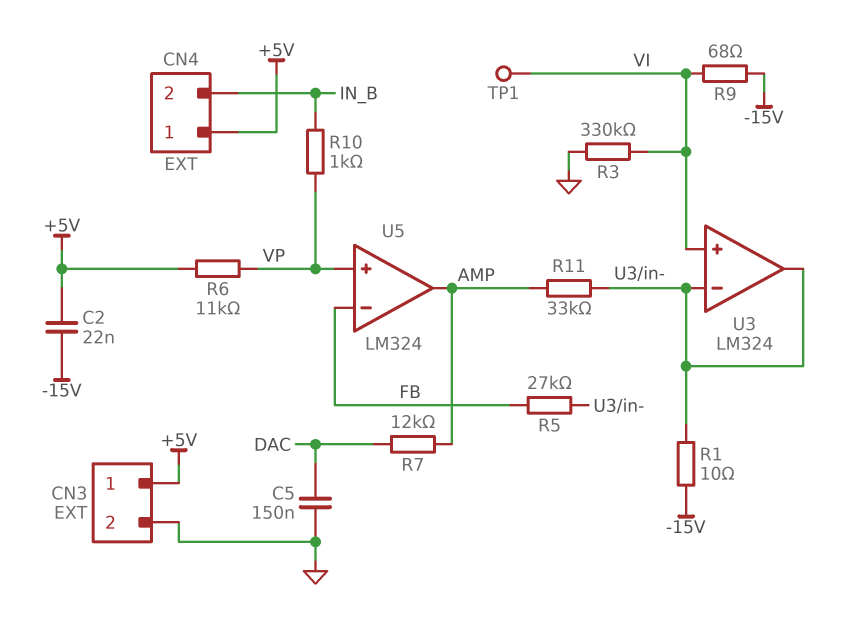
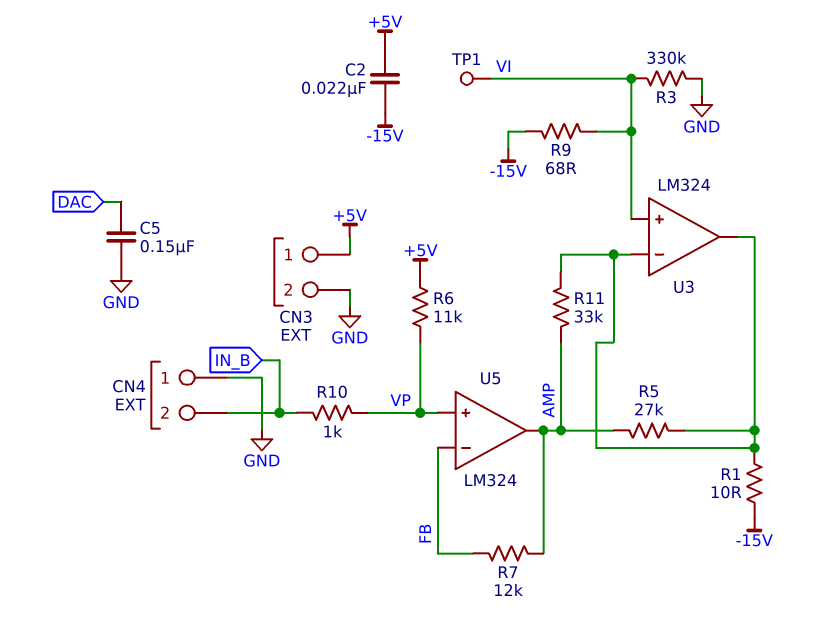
CN4 pin 1: +5V -> GND
R5: 27k (FB, U3/in-) -> 27k (AMP, U3/in-)
R7: 12k (AMP, DAC) -> 12k (AMP, FB)

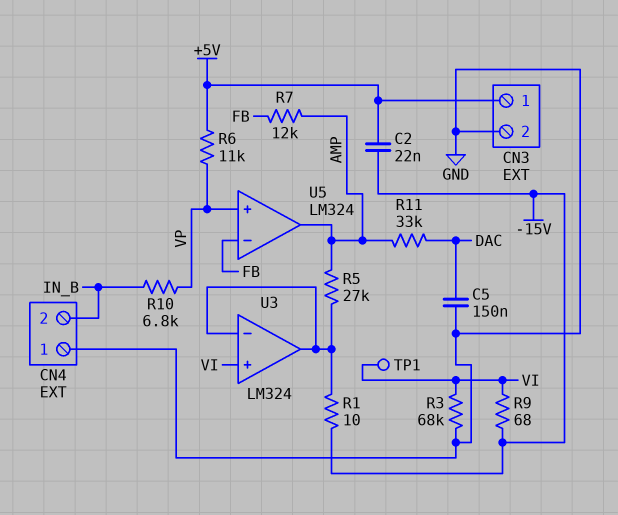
R3: 330k (GND, VI) -> 68k (GND, VI)
R10: 1k (IN_B, VP) -> 6.8k (IN_B, VP)
R11: 33k (AMP, U3/in-) -> 33k (AMP, DAC)

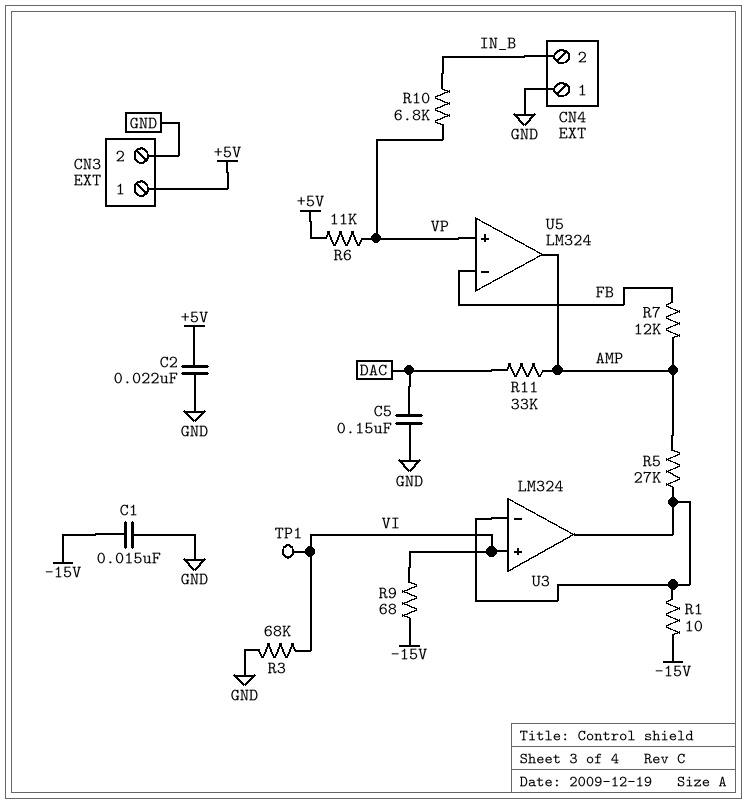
C1: none -> 15nF (-15V, GND)
C2: 22nF (+5V, -15V) -> 22nF (+5V, GND)

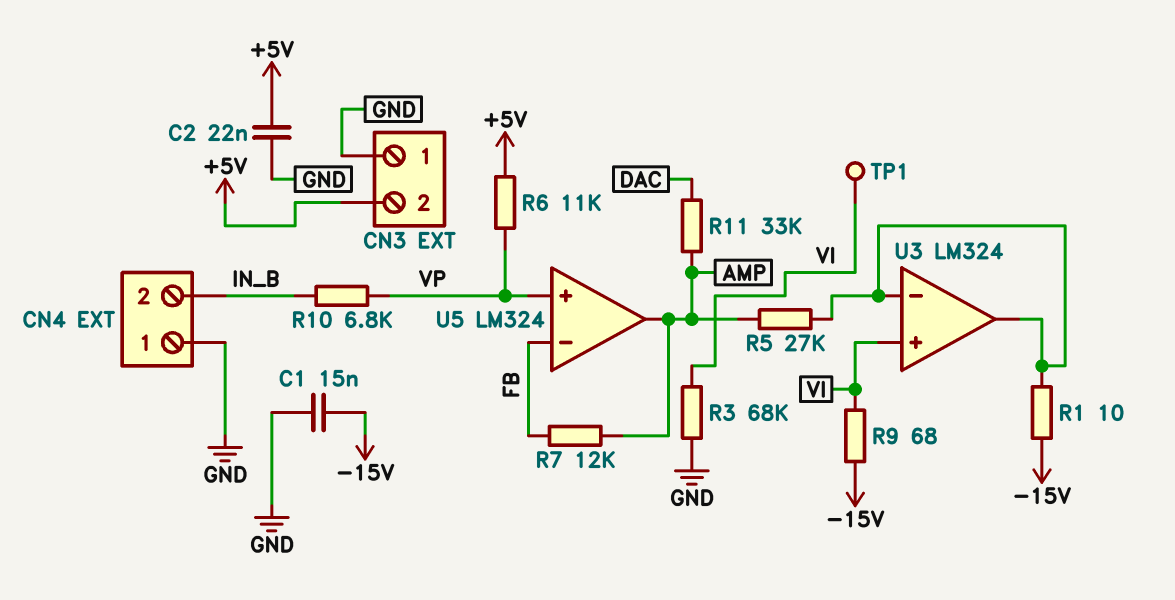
C5: 150nF (DAC, GND) -> none
CN3 pin 1: +5V -> GND
CN3 pin 2: GND -> +5V

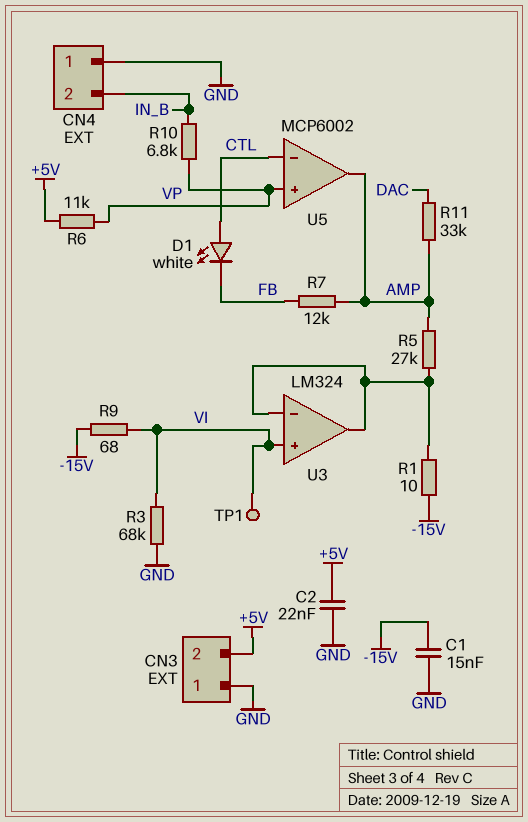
D1: none -> LED white (A CTL, K FB)
U5: LM324 -> MCP6002
U5 pin in-: FB -> CTL

